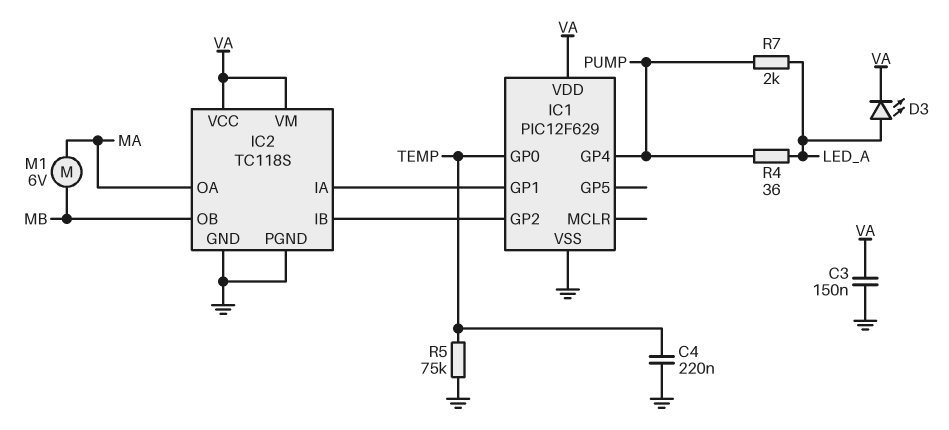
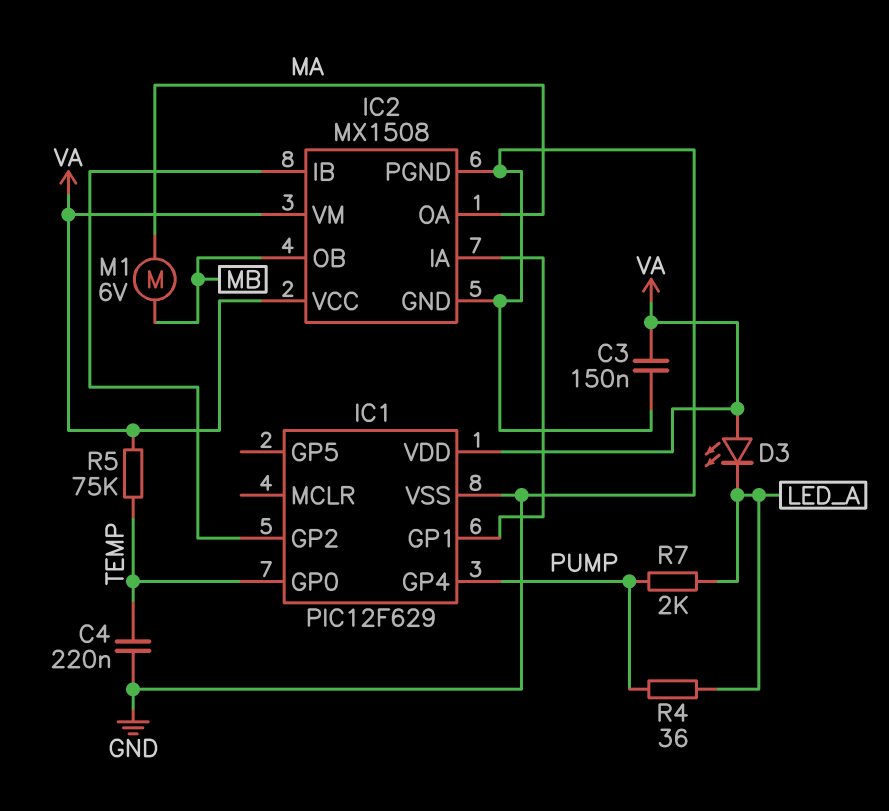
D3: LED (A LED_A, K VA) -> LED (A VA, K LED_A)
IC2: TC118S -> MX1508
R5: 75k (GND, TEMP) -> 75k (TEMP, VA)

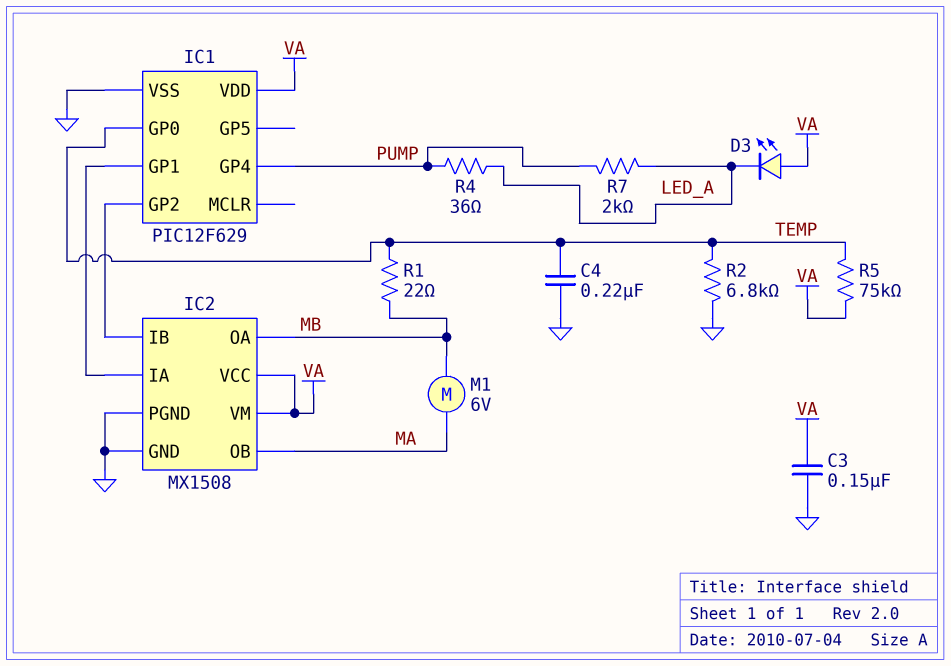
IC2 pin OA: MA -> MB
IC2 pin OB: MB -> MA
R1: none -> 22 (MB, TEMP)
R2: none -> 6.8k (GND, TEMP)

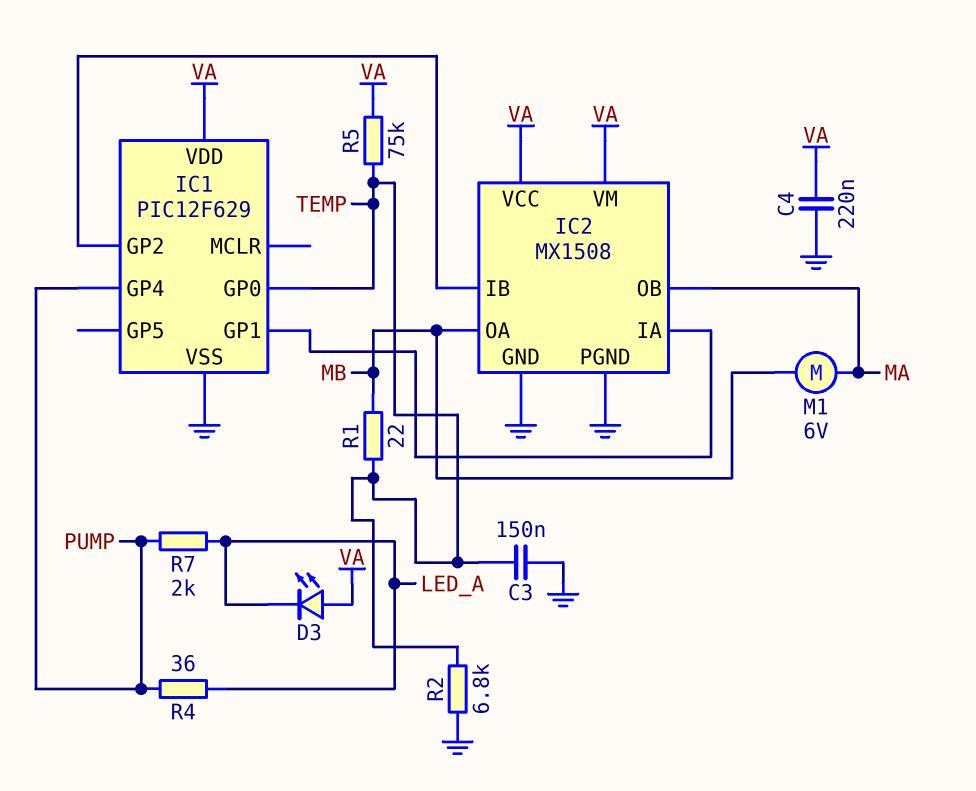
C3: 150nF (GND, VA) -> 150nF (GND, TEMP)
C4: 220nF (GND, TEMP) -> 220nF (GND, VA)

